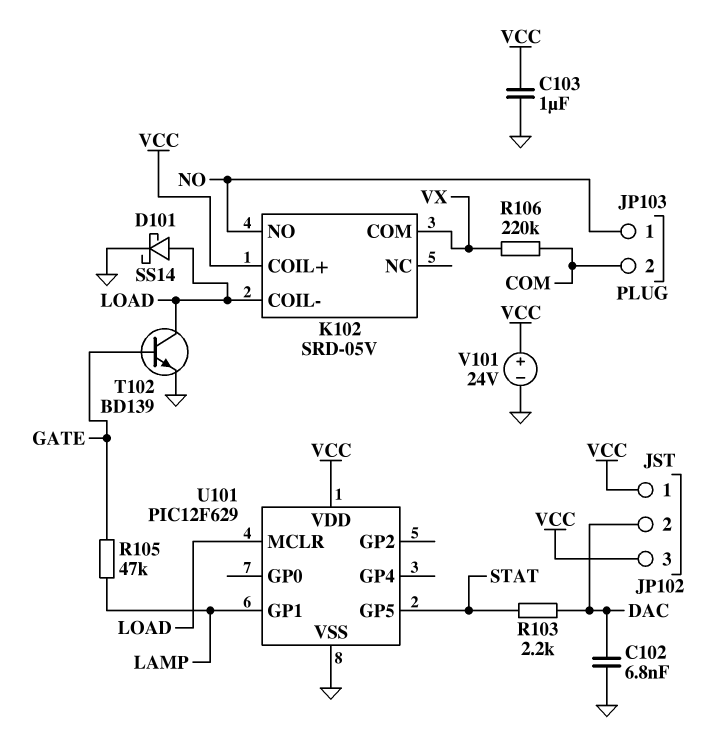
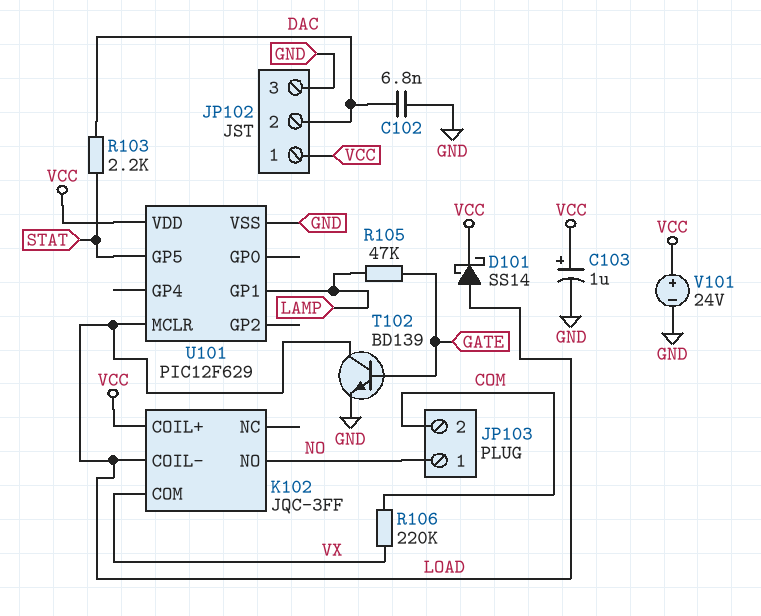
C103: 1uF (GND, VCC) -> 1uF (plus VCC, minus GND)
D101: schottky SS14 (A LOAD, K GND) -> schottky SS14 (A LOAD, K VCC)
JP102 pin 3: VCC -> GND
K102: SRD-05V -> JQC-3FF

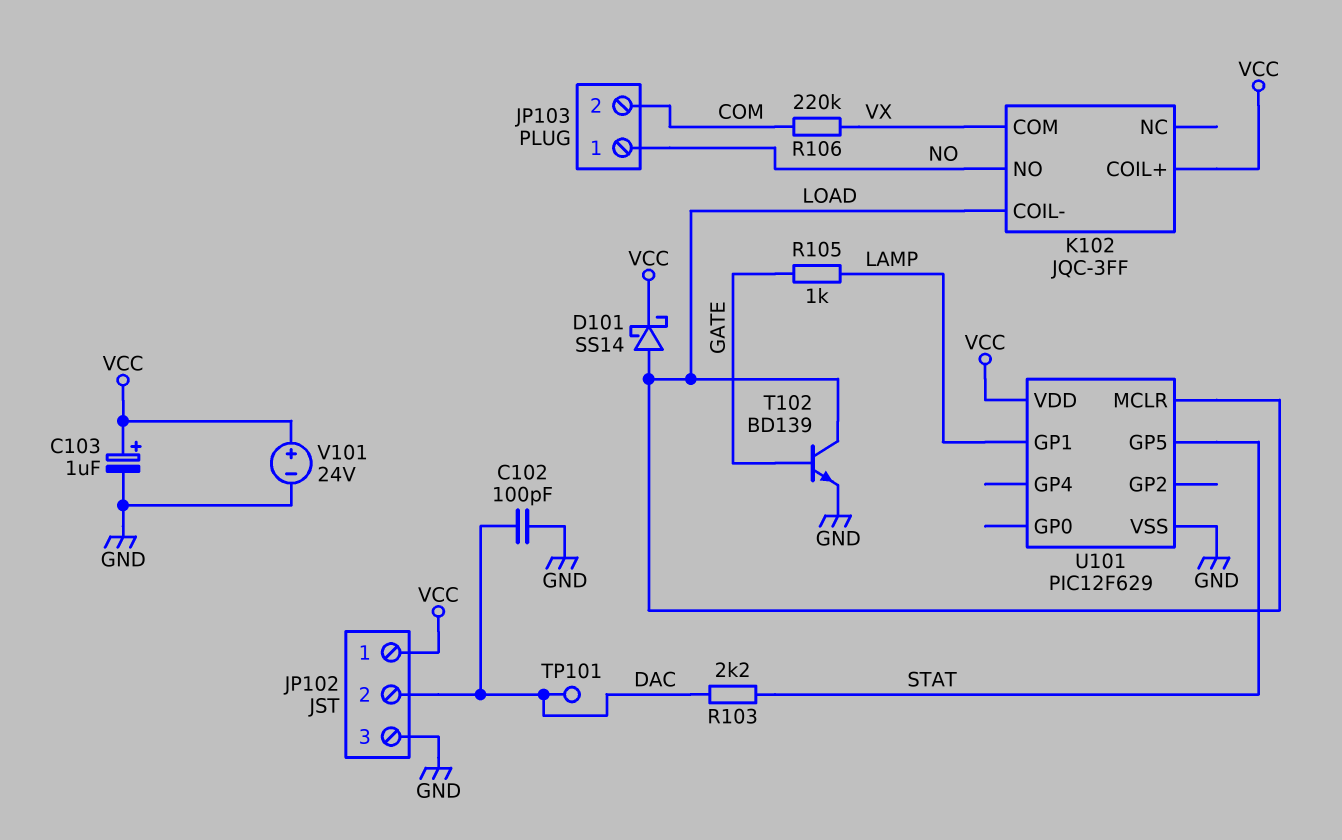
C102: 6.8nF (DAC, GND) -> 100pF (DAC, GND)
R105: 47k (GATE, LAMP) -> 1k (GATE, LAMP)
TP101: none -> test point (DAC)

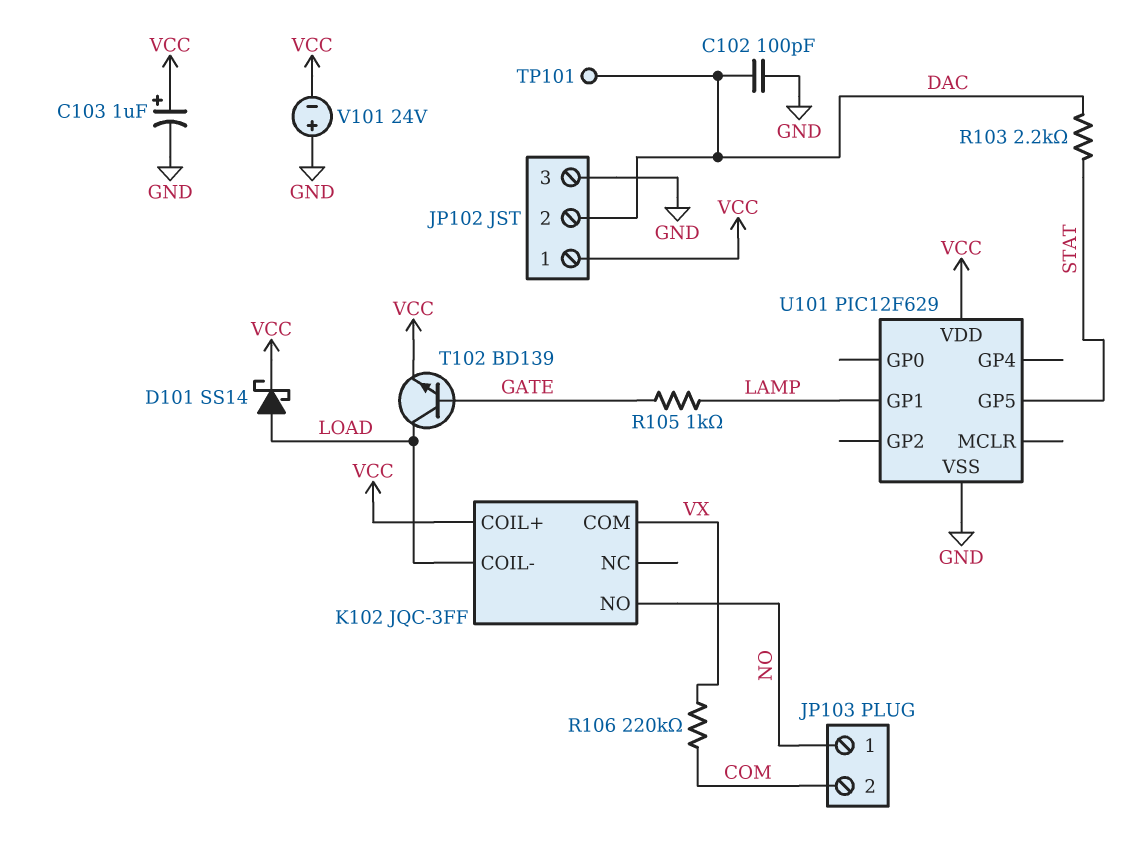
T102: NPN BD139 (B GATE, C LOAD, E GND) -> NPN BD139 (B GATE, C LOAD, E VCC)
U101 pin MCLR: LOAD -> none
V101: 24V (plus VCC, minus GND) -> 24V (plus GND, minus VCC)

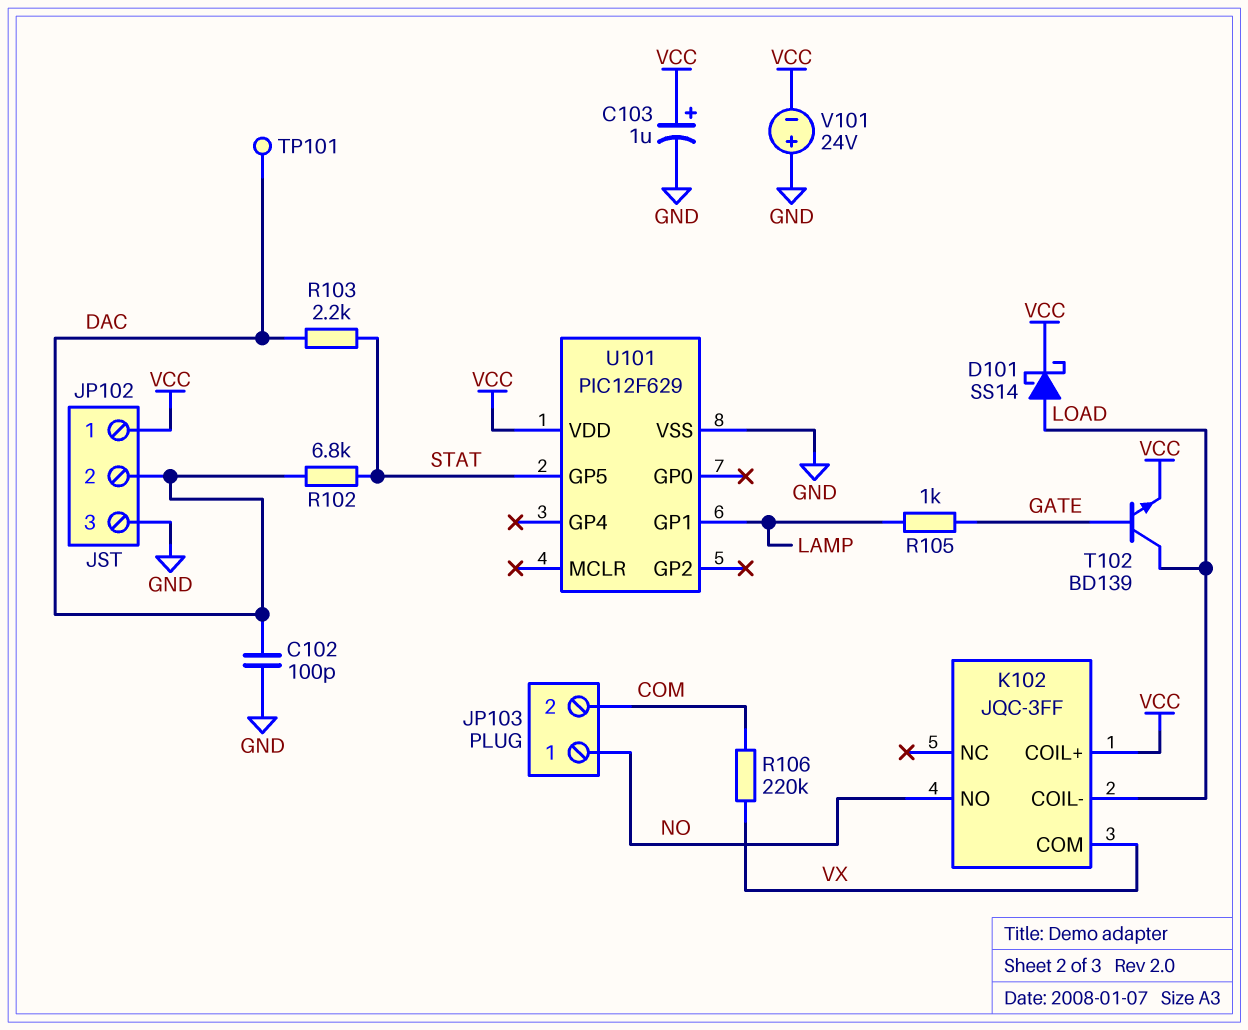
R102: none -> 6.8k (DAC, STAT)

